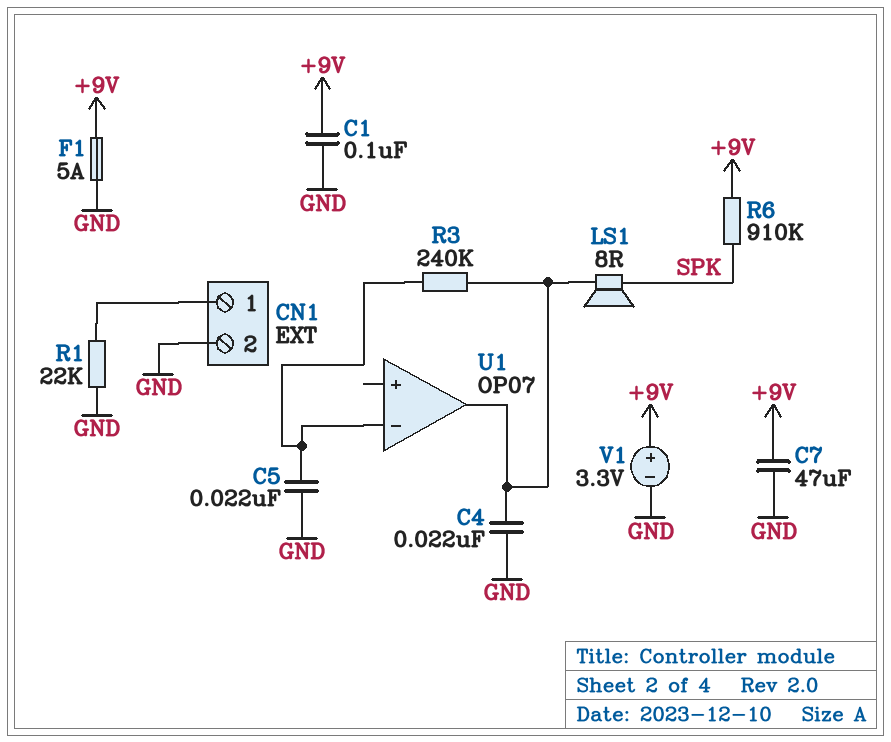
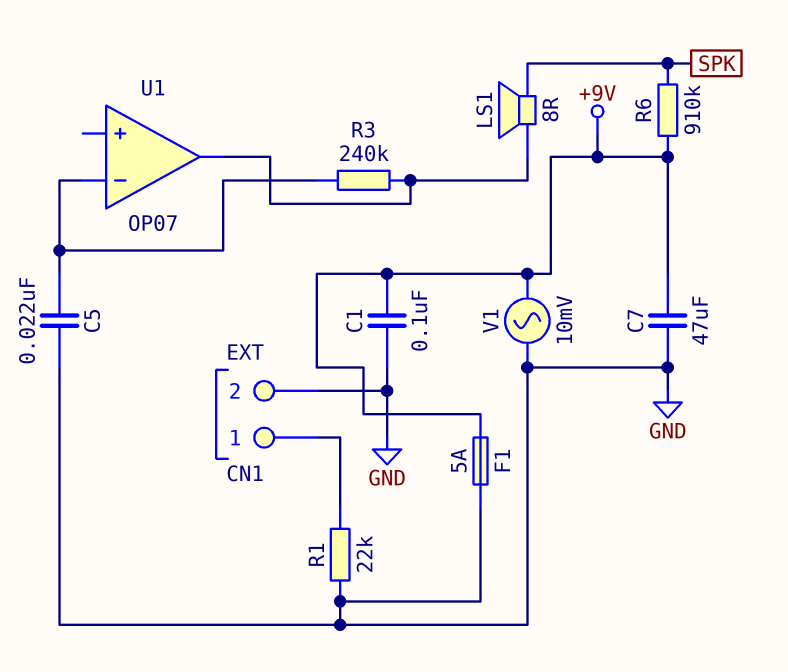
C4: 22nF (GND, U1/out) -> none
V1: 3.3V (plus +9V, minus GND) -> AC 10mV (+9V, GND)

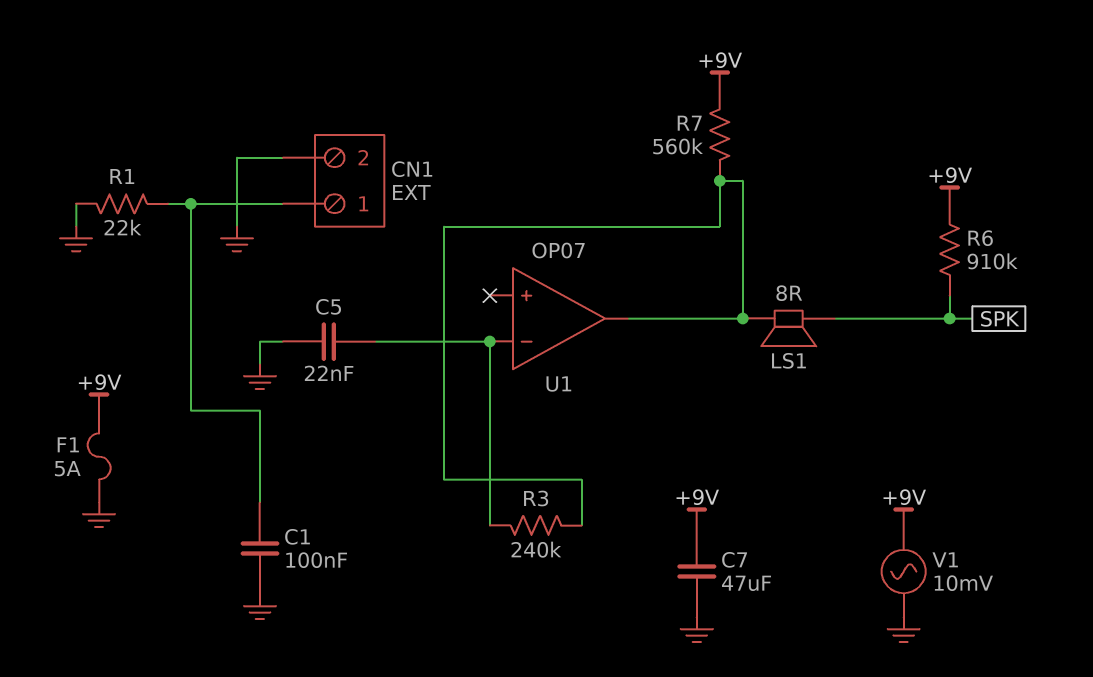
C1: 100nF (+9V, GND) -> 100nF (CN1/1, GND)
R7: none -> 560k (+9V, U1/out)

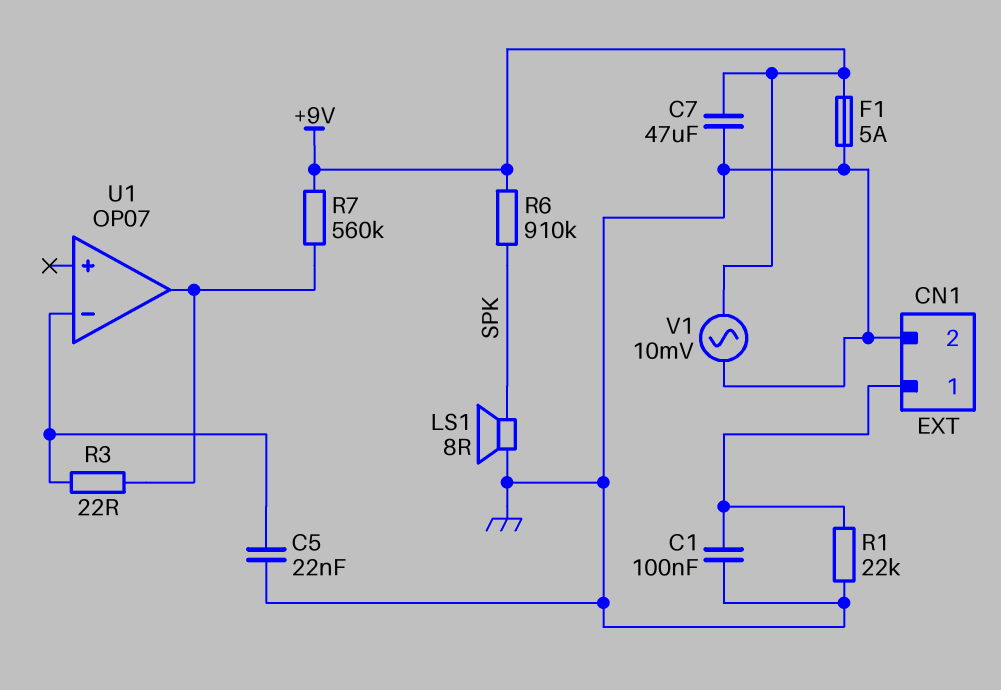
LS1: speaker 8R (SPK, U1/out) -> speaker 8R (GND, SPK)
R3: 240k (U1/in-, U1/out) -> 22 (U1/in-, U1/out)

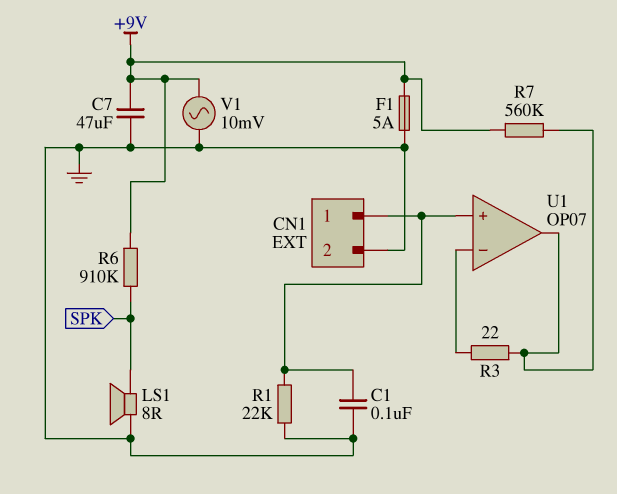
C5: 22nF (GND, U1/in-) -> none
U1 pin in+: none -> CN1/1

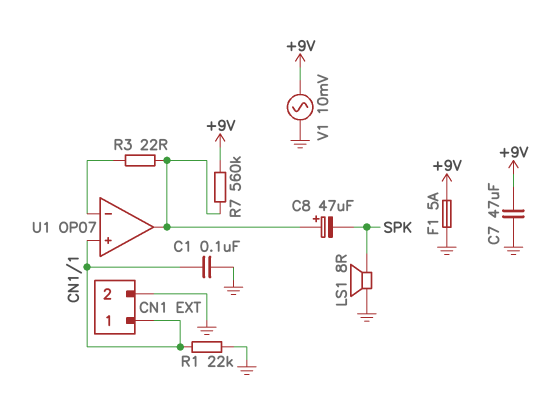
C8: none -> 47uF (plus U1/out, minus SPK)
R6: 910k (+9V, SPK) -> none

